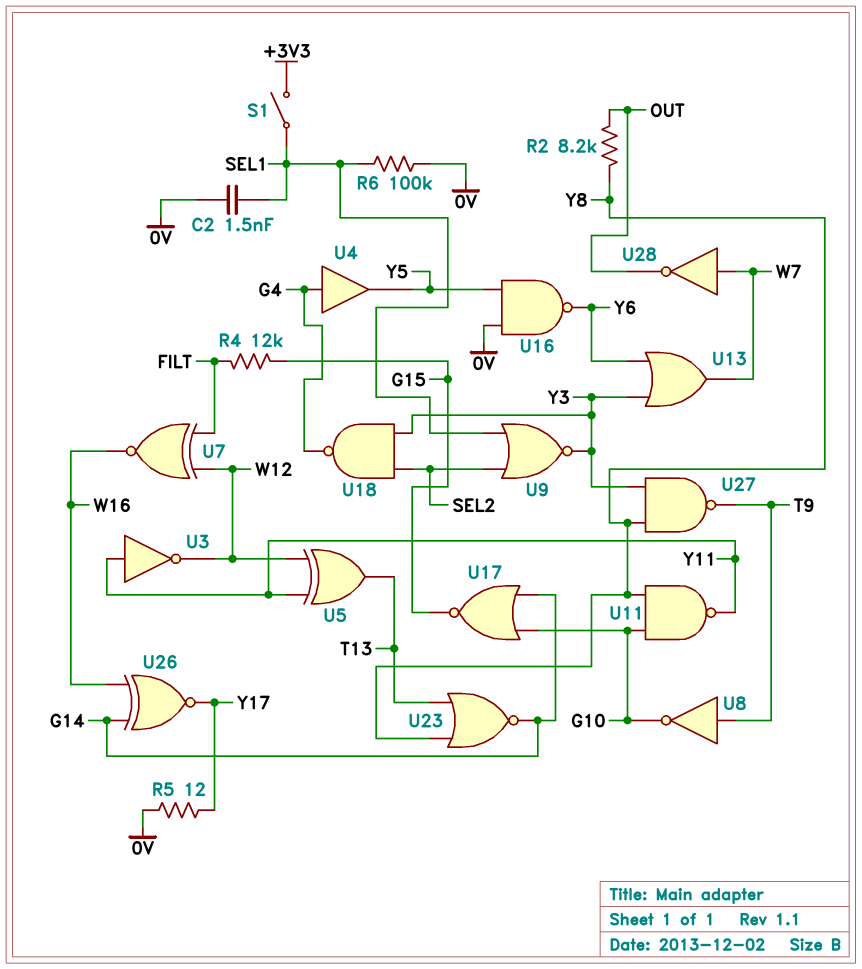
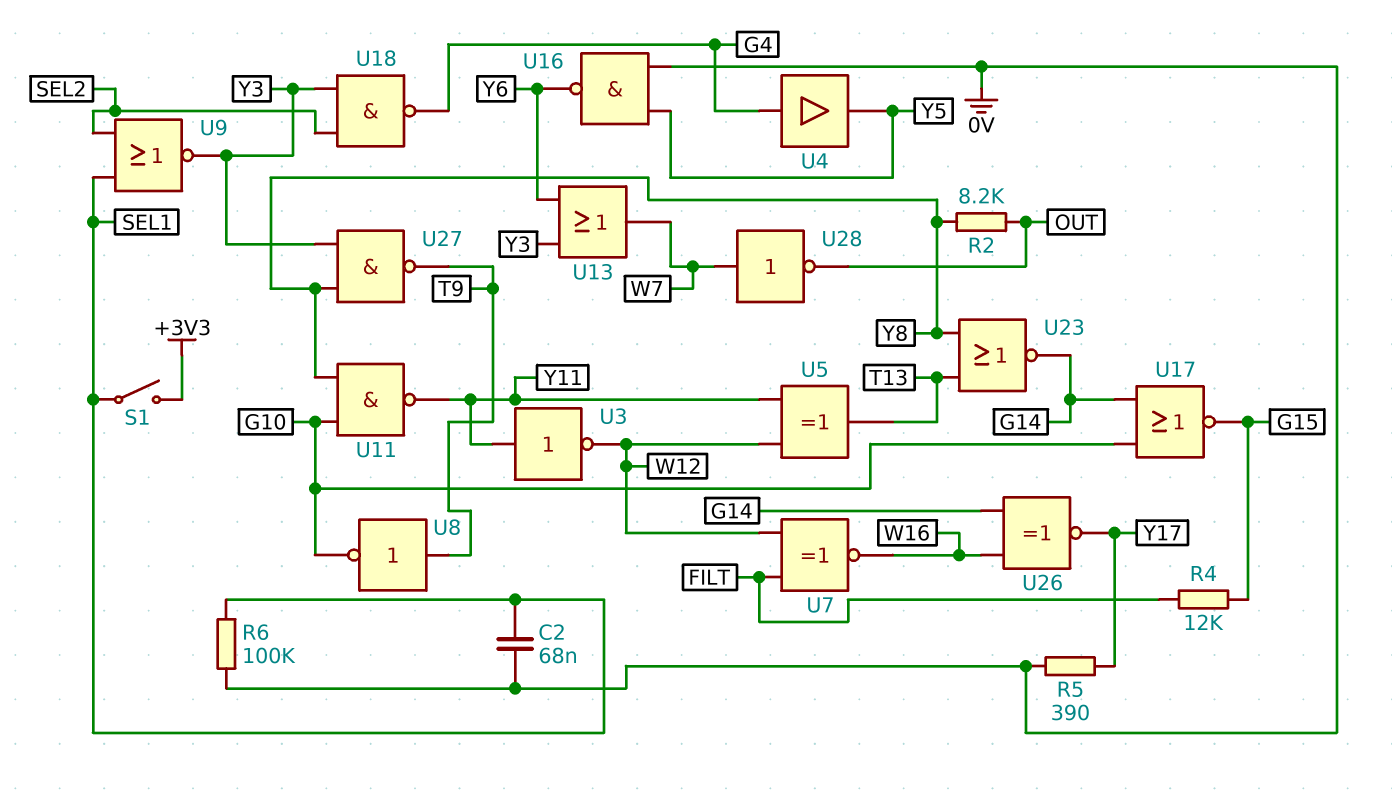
C2: 1.5nF (0V, SEL1) -> 68nF (0V, SEL1)
R5: 12 (0V, Y17) -> 390 (0V, Y17)

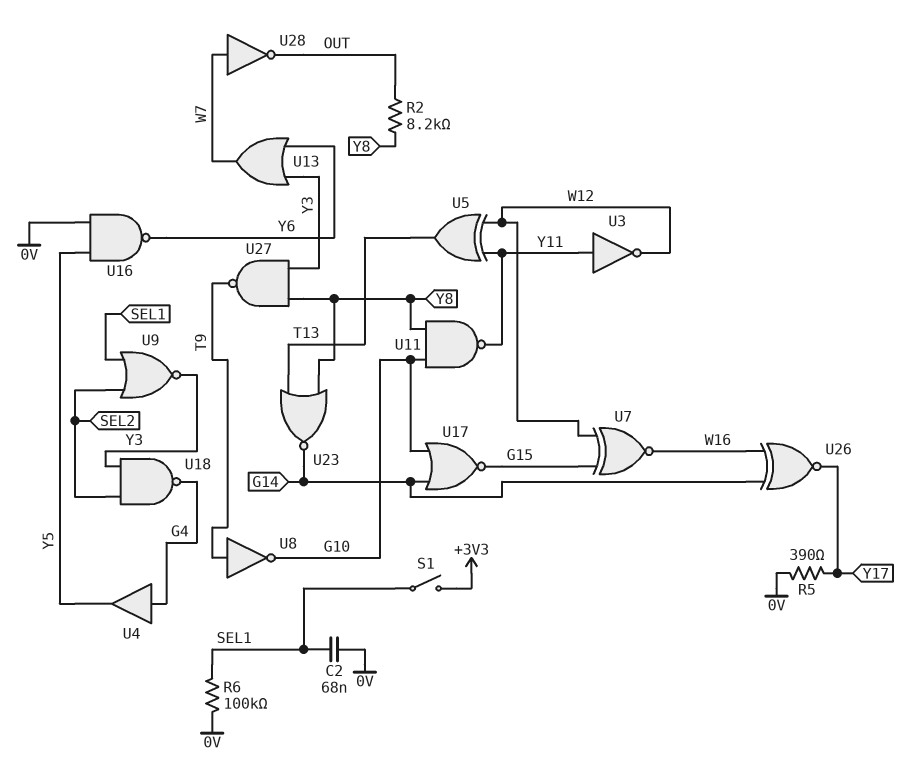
R4: 12k (FILT, G15) -> none
U7: XNOR (in FILT, in W12, out W16) -> XNOR (in G15, in W12, out W16)

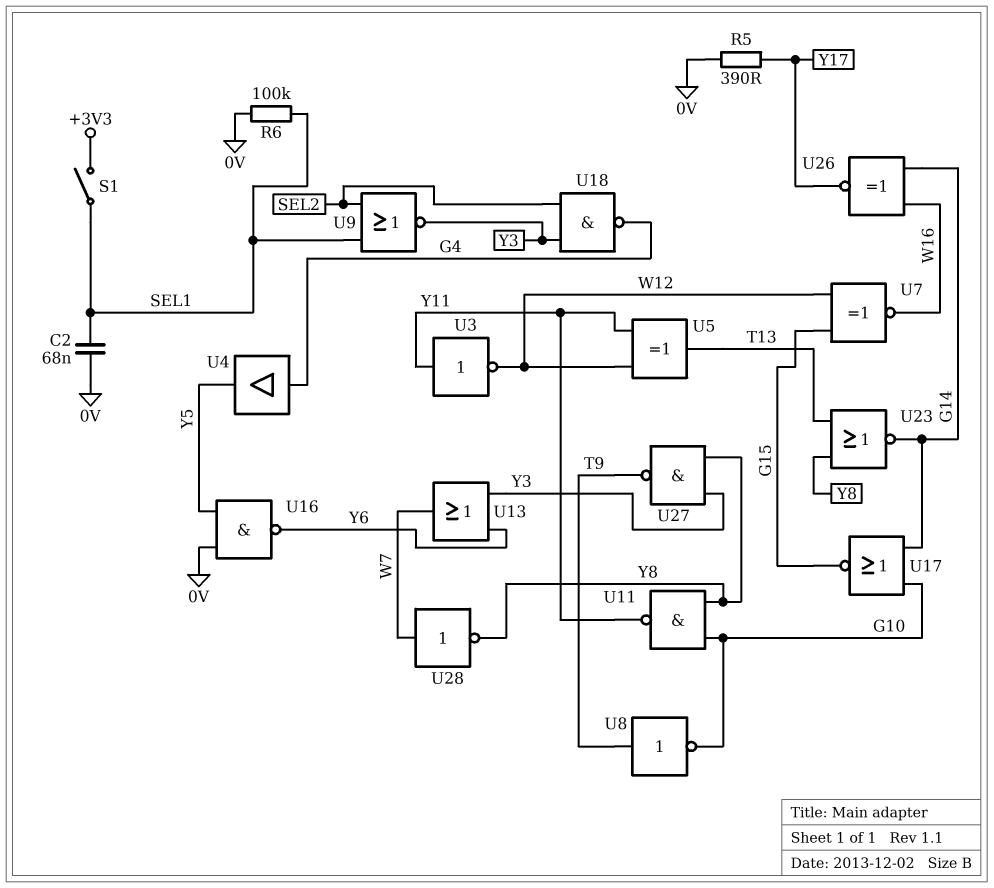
R2: 8.2k (OUT, Y8) -> none
U28: NOT (in W7, out OUT) -> NOT (in W7, out Y8)

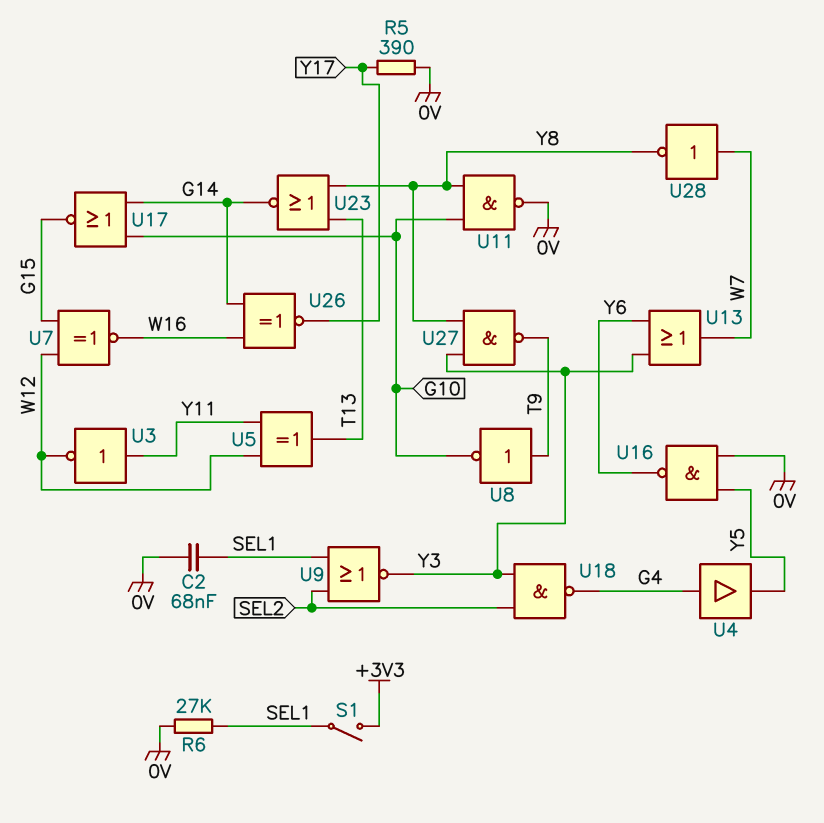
R6: 100k (0V, SEL1) -> 27k (0V, SEL1)
U11: NAND (in G10, in Y8, out Y11) -> NAND (in G10, in Y8, out 0V)

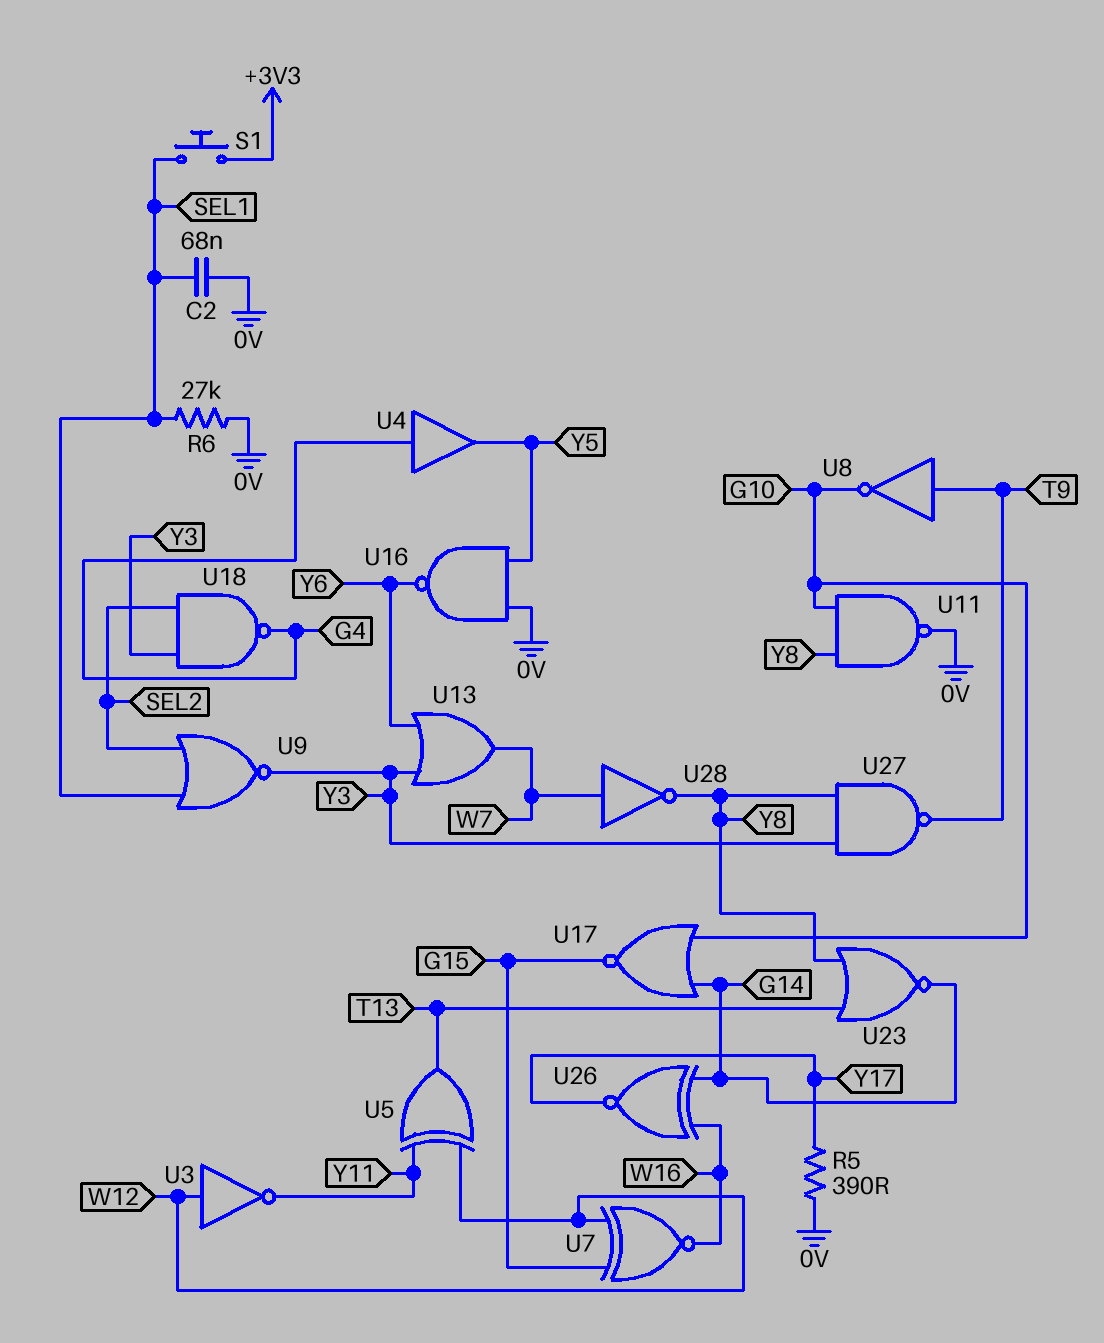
S1: switch (+3V3, SEL1) -> button (+3V3, SEL1)
U3: NOT (in Y11, out W12) -> NOT (in W12, out Y11)

